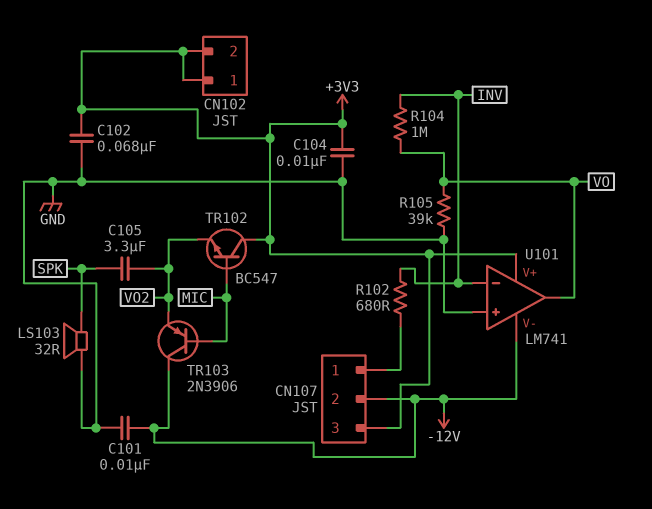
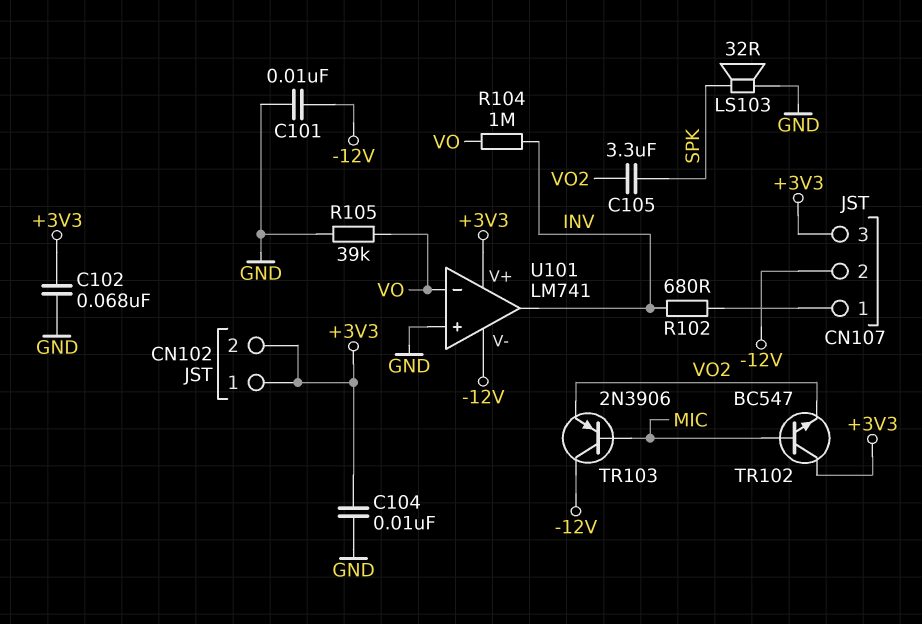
U101 pin in-: INV -> VO
U101 pin out: VO -> INV

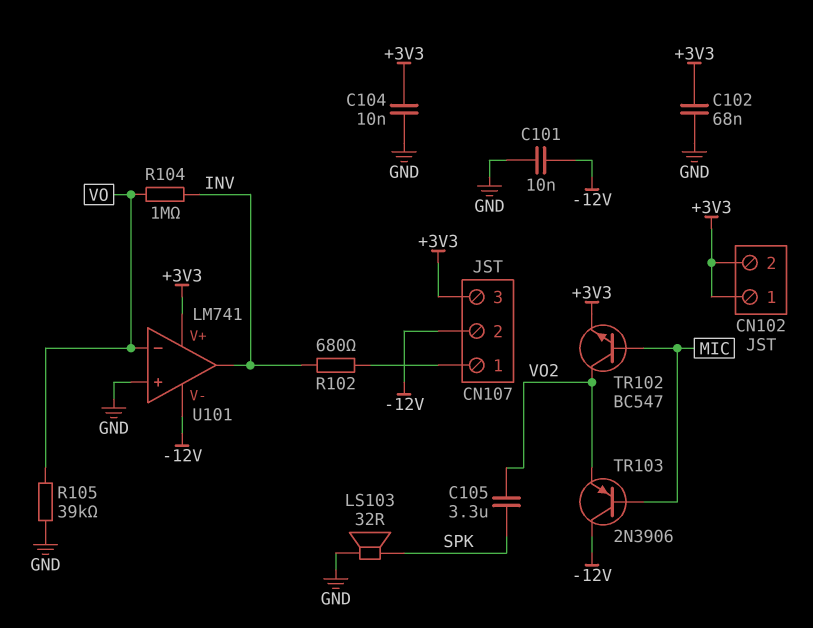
TR102: NPN BC547 (B MIC, C +3V3, E VO2) -> NPN BC547 (B MIC, C VO2, E +3V3)

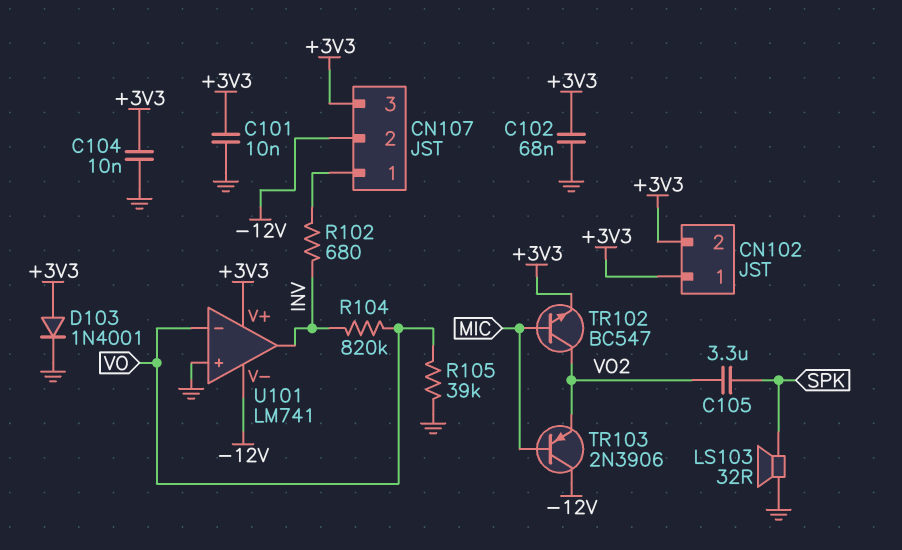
C101: 10nF (-12V, GND) -> 10nF (+3V3, GND)
D103: none -> diode 1N4001 (A +3V3, K GND)
R104: 1M (INV, VO) -> 820k (INV, VO)

